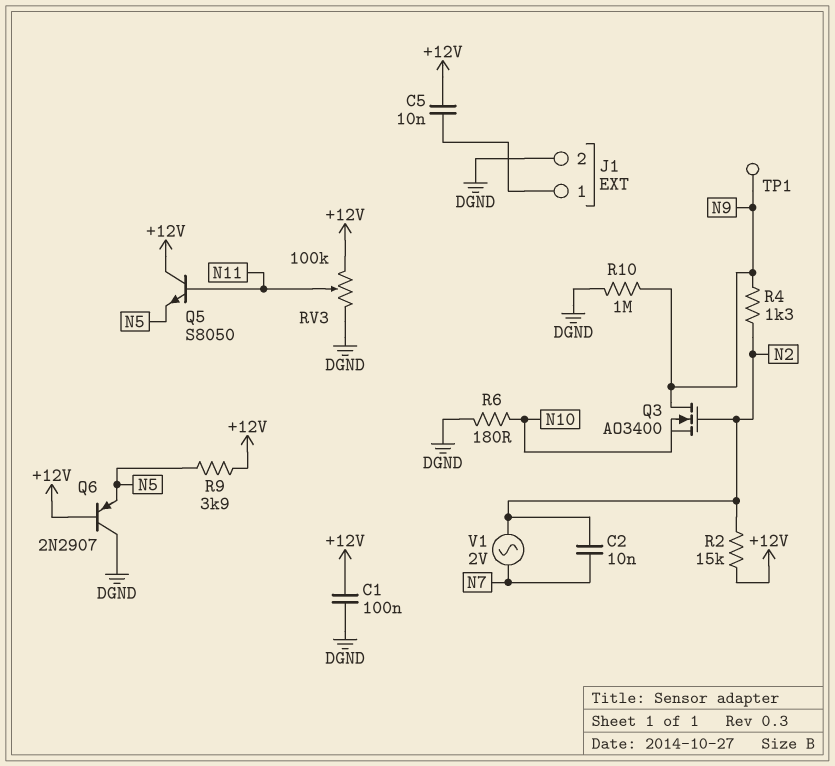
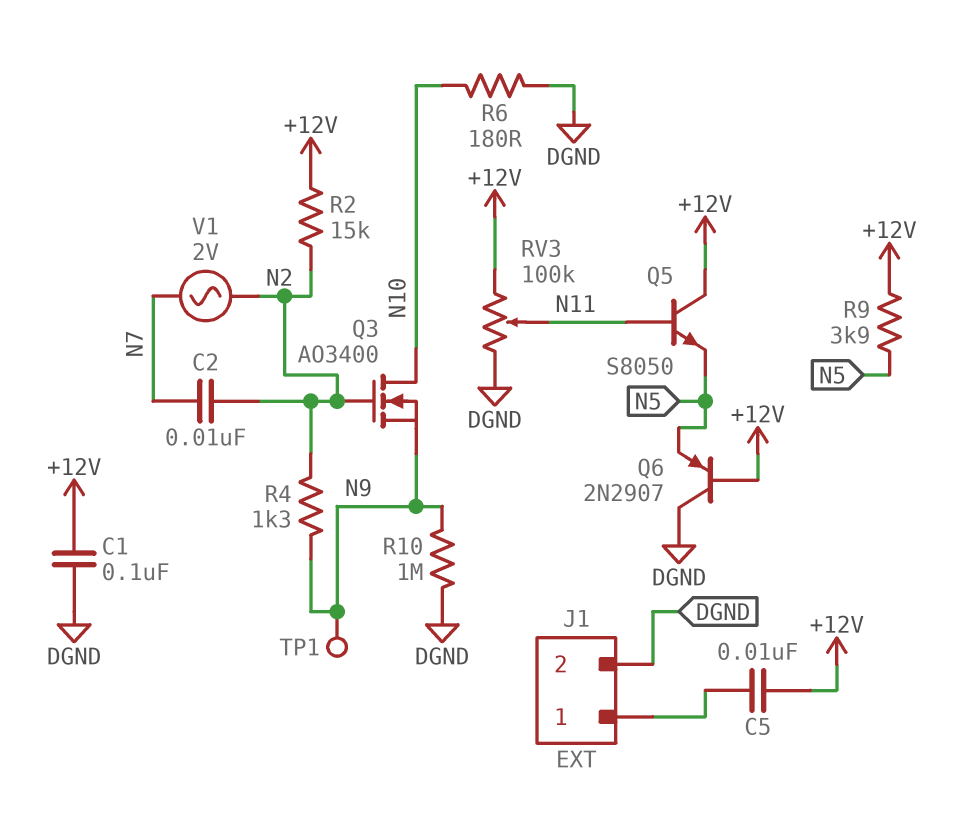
Q3: NMOS AO3400 (G N2, D N9, S N10) -> NMOS AO3400 (G N2, D N10, S N9)

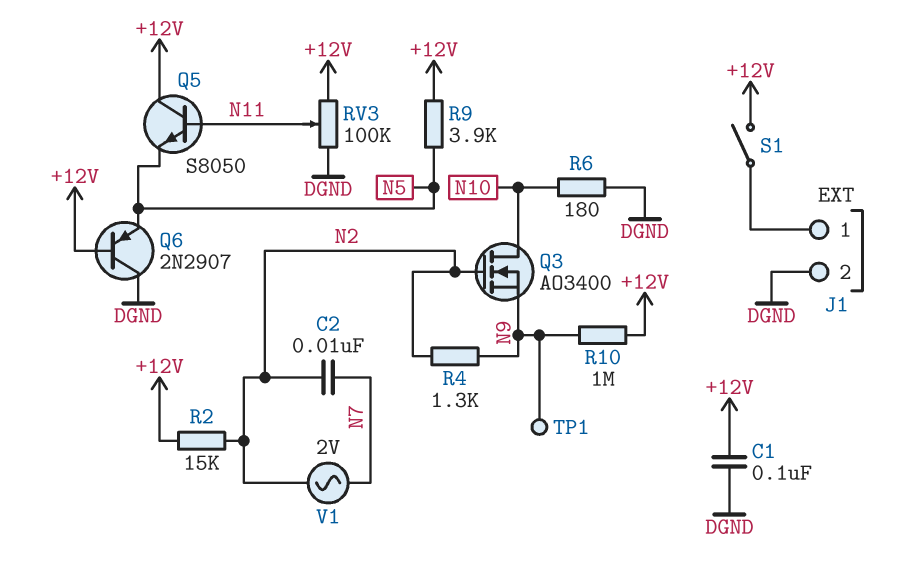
C5: 10nF (+12V, J1/1) -> none
R10: 1M (DGND, N9) -> 1M (+12V, N9)
S1: none -> switch (+12V, J1/1)

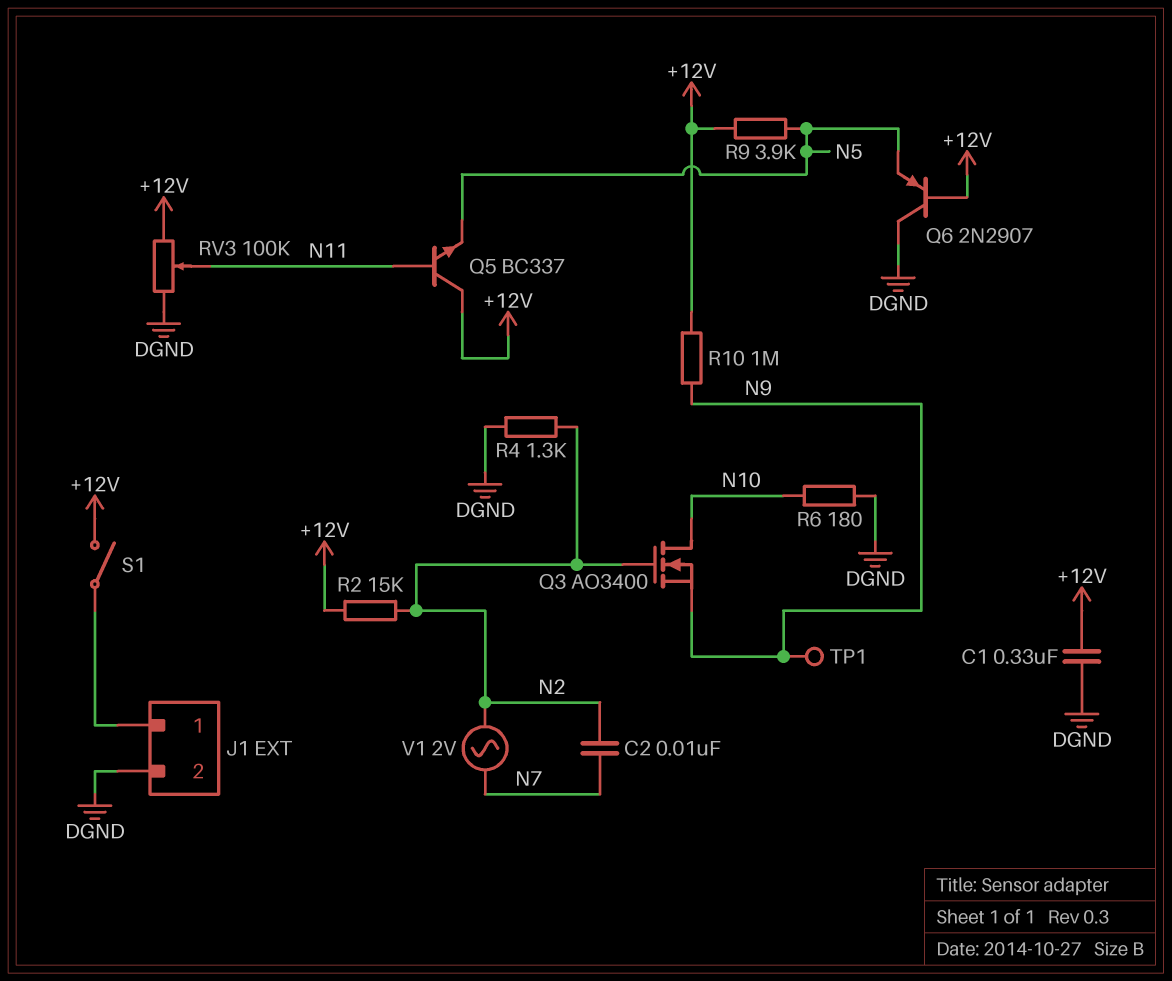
C1: 100nF (+12V, DGND) -> 330nF (+12V, DGND)
Q5: NPN S8050 (B N11, C +12V, E N5) -> NPN BC337 (B N11, C +12V, E N5)
R4: 1.3k (N2, N9) -> 1.3k (DGND, N2)

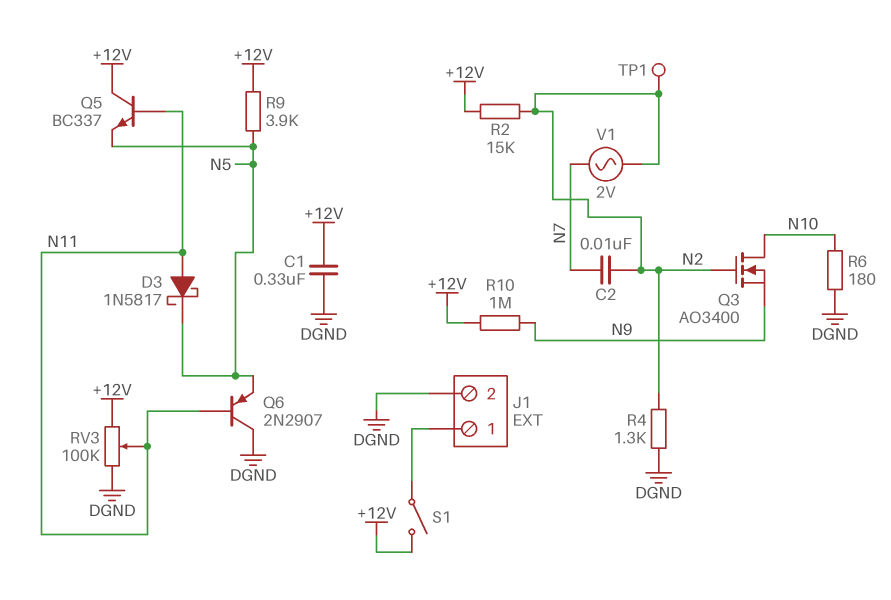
D3: none -> schottky 1N5817 (A N11, K N5)
Q6: PNP 2N2907 (B +12V, C DGND, E N5) -> PNP 2N2907 (B N11, C DGND, E N5)
TP1: test point (N9) -> test point (N2)

